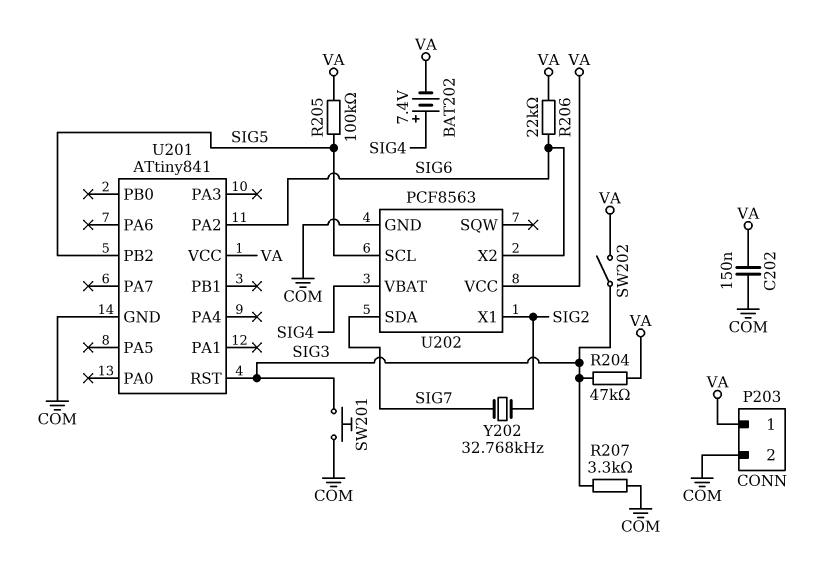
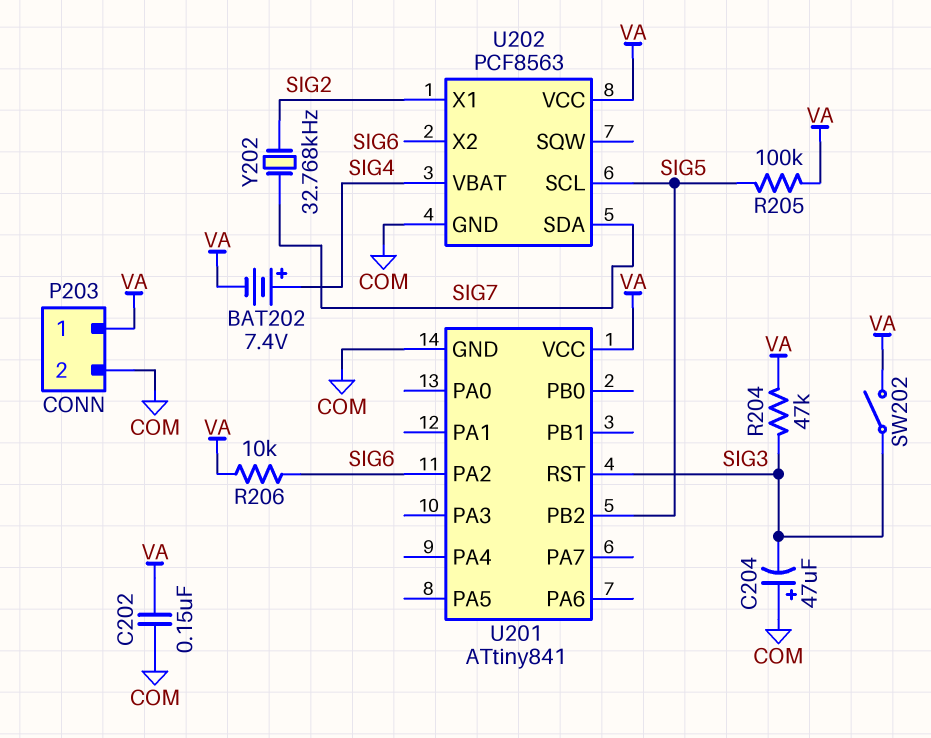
C204: none -> 47uF (plus COM, minus SIG3)
R206: 22k (SIG6, VA) -> 10k (SIG6, VA)
R207: 3.3k (COM, SIG3) -> none
SW201: button (COM, SIG3) -> none

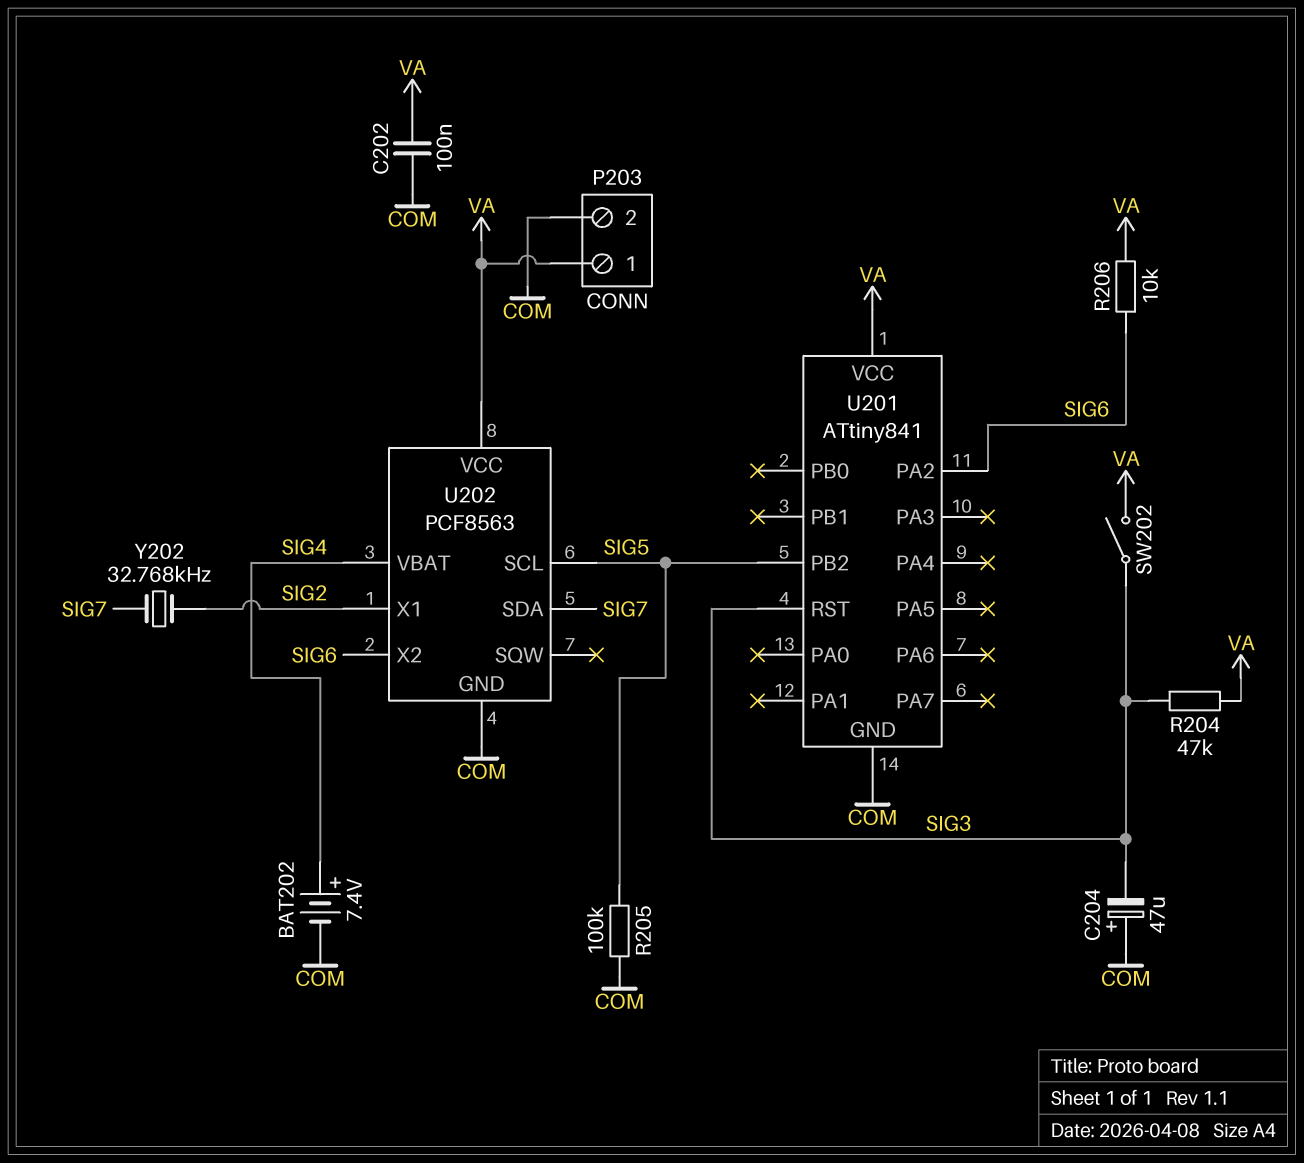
BAT202: 7.4V (plus SIG4, minus VA) -> 7.4V (plus SIG4, minus COM)
C202: 150nF (COM, VA) -> 100nF (COM, VA)
R205: 100k (SIG5, VA) -> 100k (COM, SIG5)

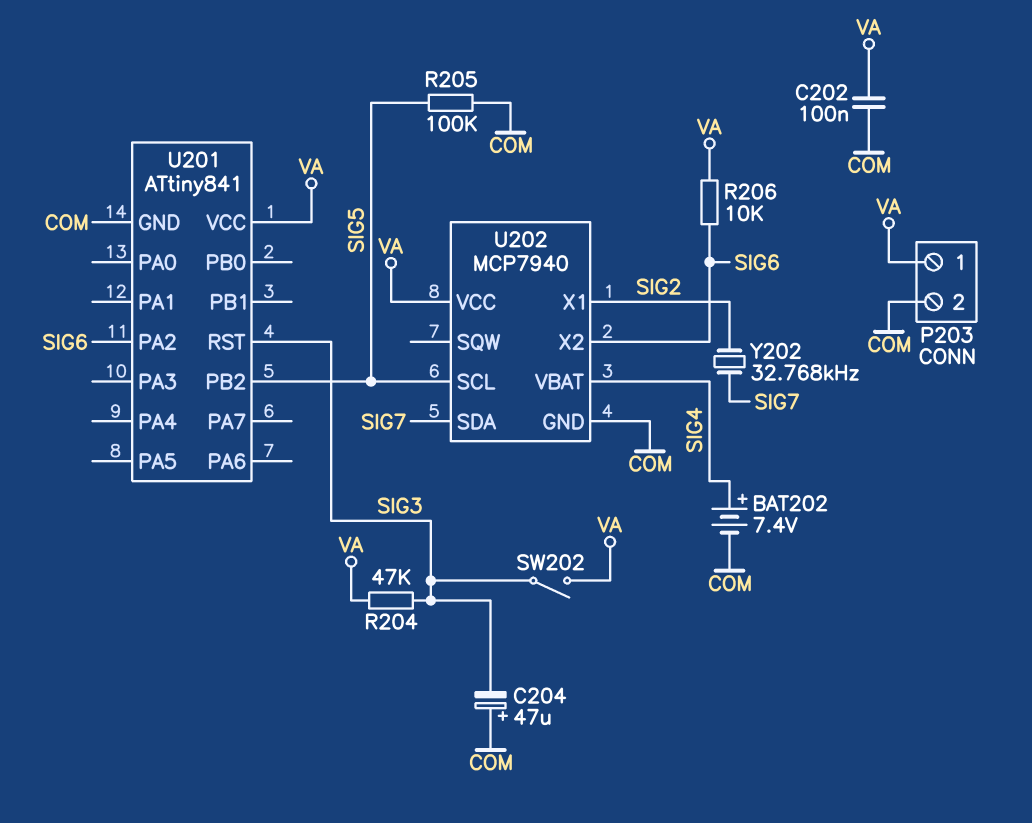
U202: PCF8563 -> MCP7940

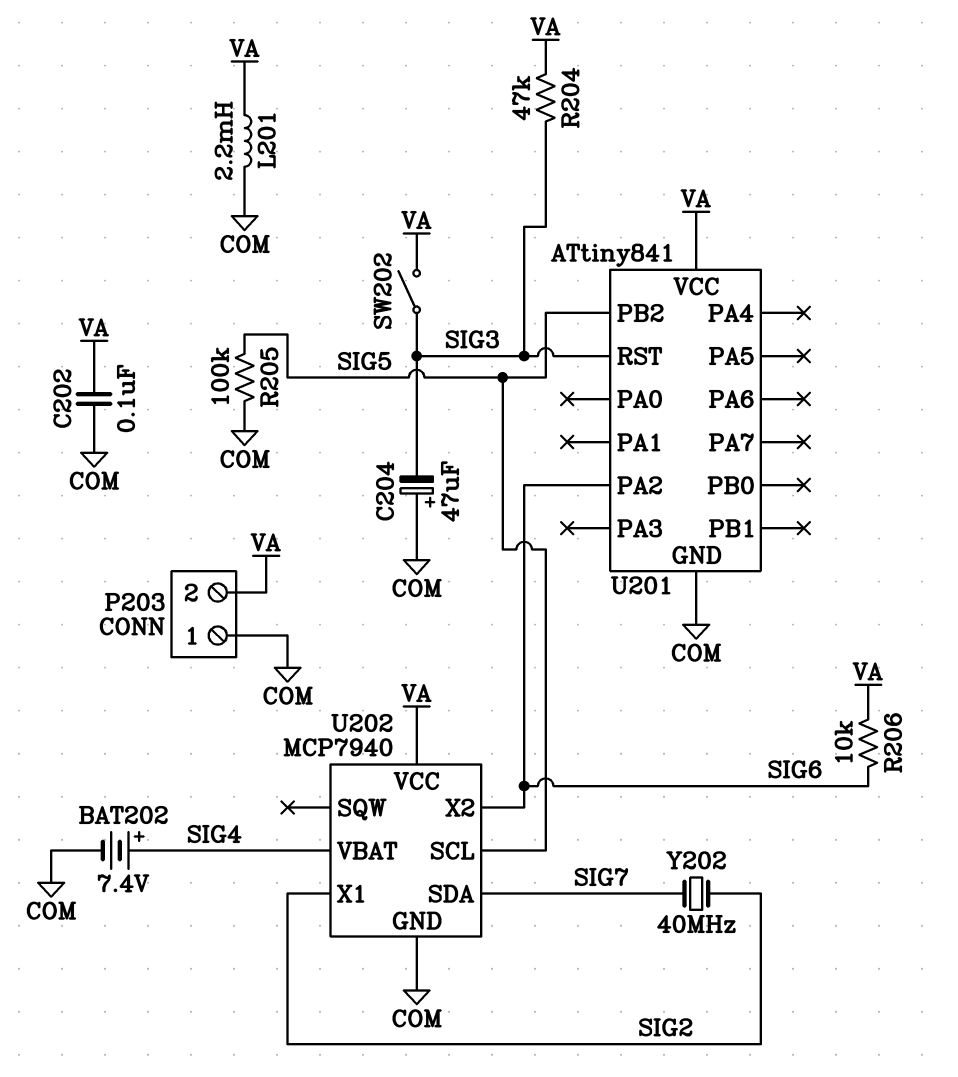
L201: none -> 2.2mH (COM, VA)
P203 pin 1: VA -> COM
P203 pin 2: COM -> VA
Y202: 32.768kHz (SIG2, SIG7) -> 40MHz (SIG2, SIG7)

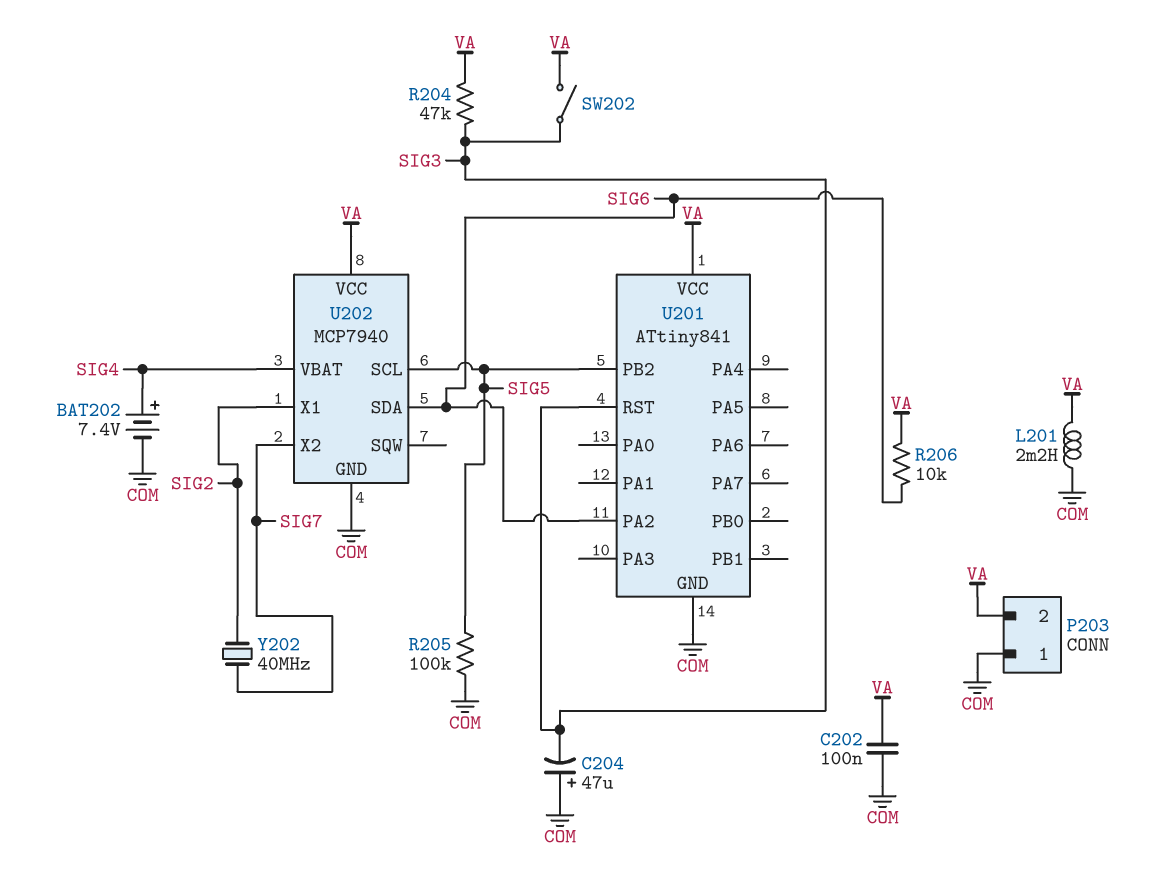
U202 pin SDA: SIG7 -> SIG6
U202 pin X2: SIG6 -> SIG7

